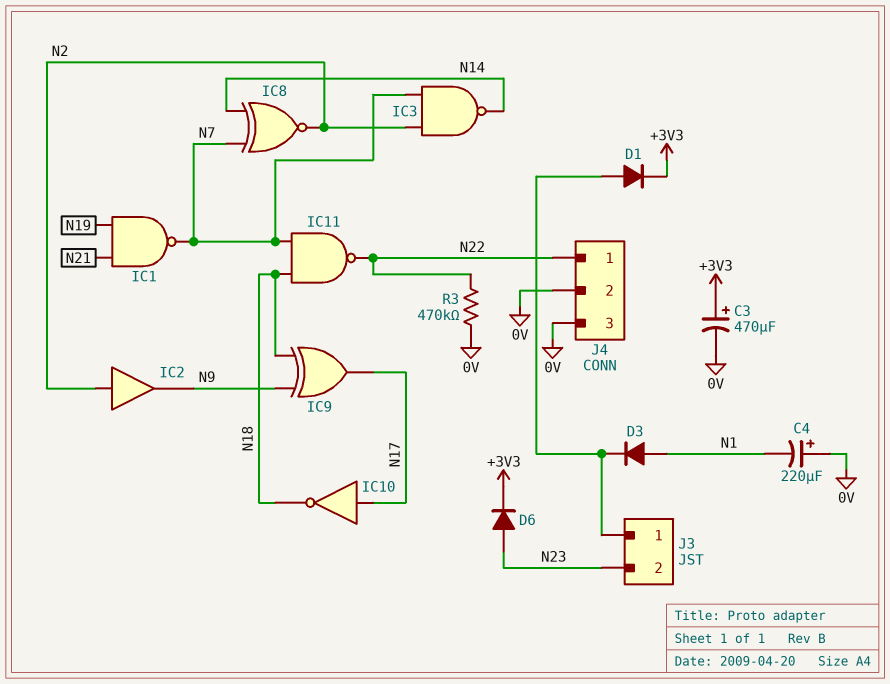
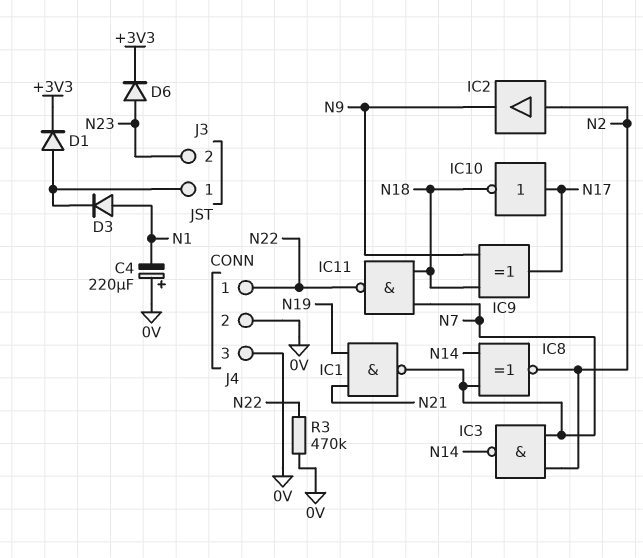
C3: 470uF (plus +3V3, minus 0V) -> none

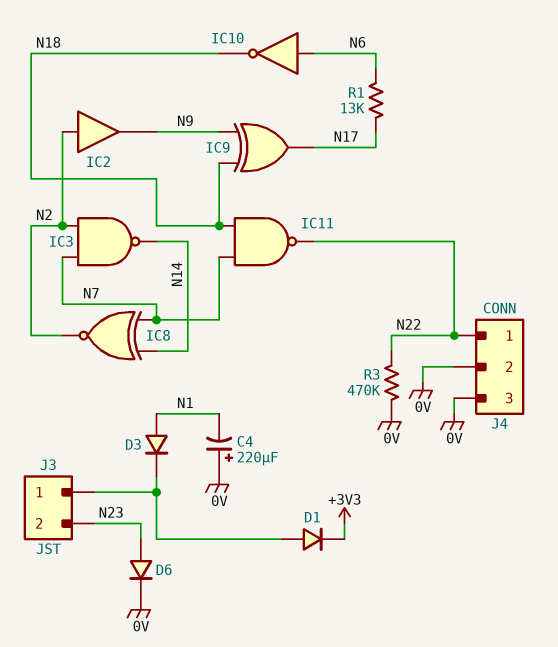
D6: diode (A N23, K +3V3) -> diode (A N23, K 0V)
IC1: NAND (in N19, in N21, out N7) -> none
IC10: NOT (in N17, out N18) -> NOT (in N6, out N18)
R1: none -> 13k (N6, N17)

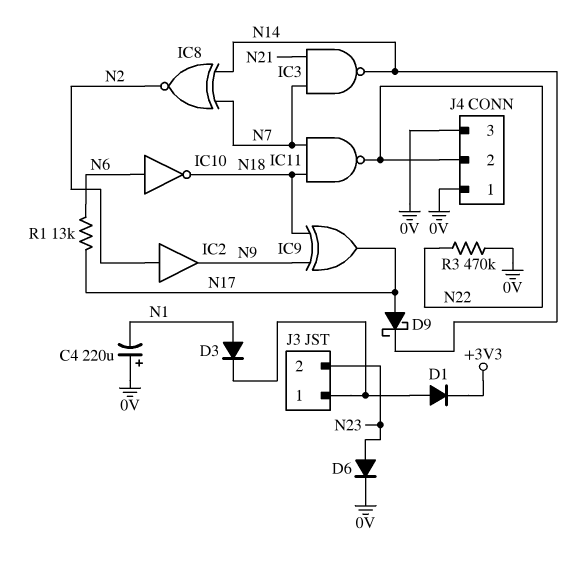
D9: none -> schottky (A N17, K N14)
IC3: NAND (in N2, in N7, out N14) -> NAND (in N7, in N21, out N14)
J4 pin 1: N22 -> 0V
J4 pin 2: 0V -> N22

